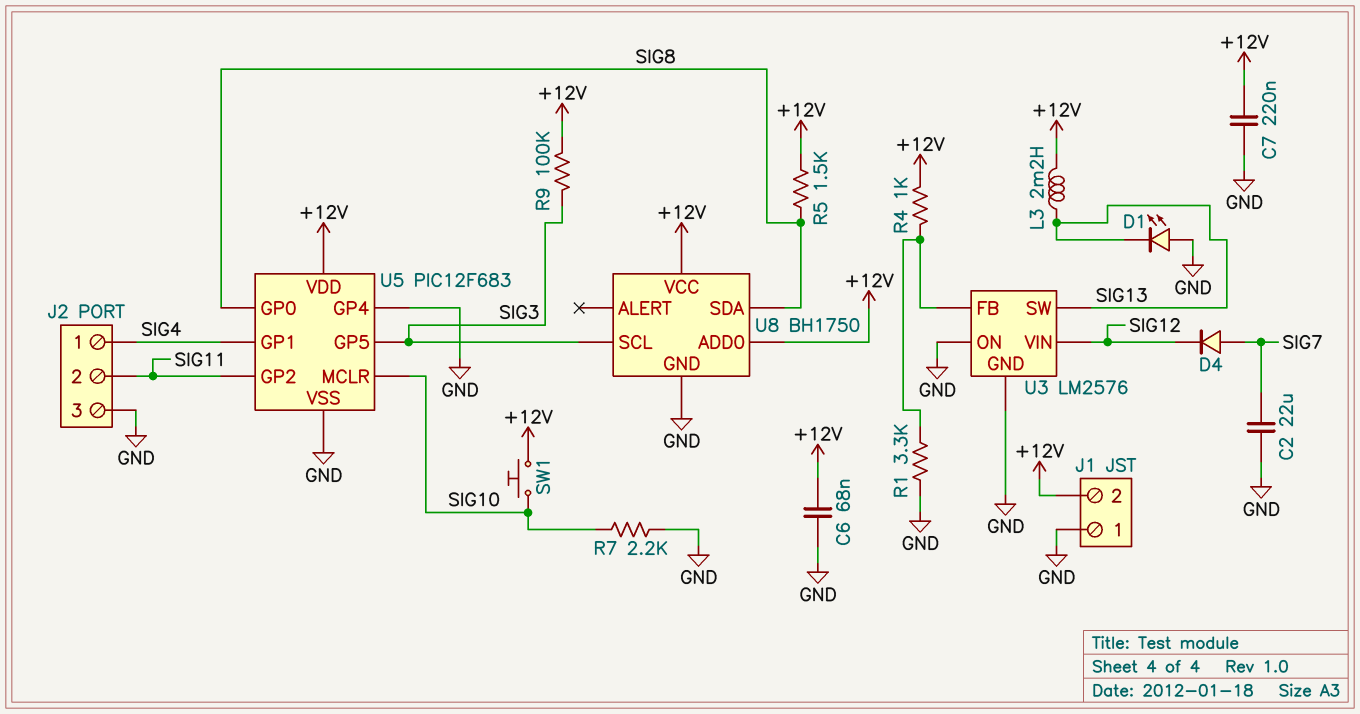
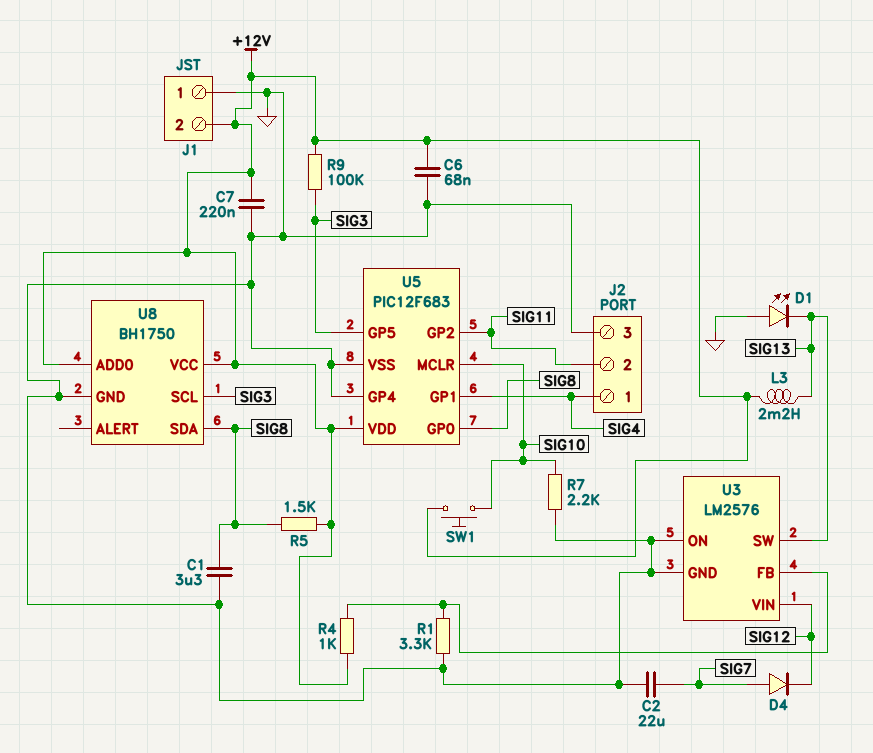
C1: none -> 3.3uF (GND, SIG8)

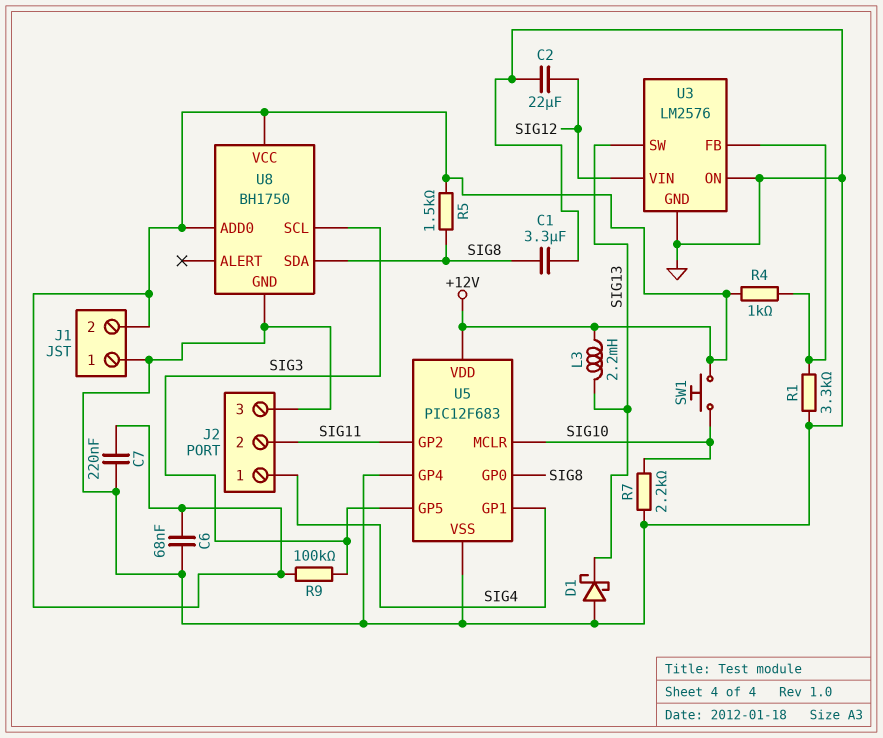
C2: 22uF (GND, SIG7) -> 22uF (GND, SIG12)
D1: LED (A GND, K SIG13) -> schottky (A GND, K SIG13)
D4: diode (A SIG7, K SIG12) -> none

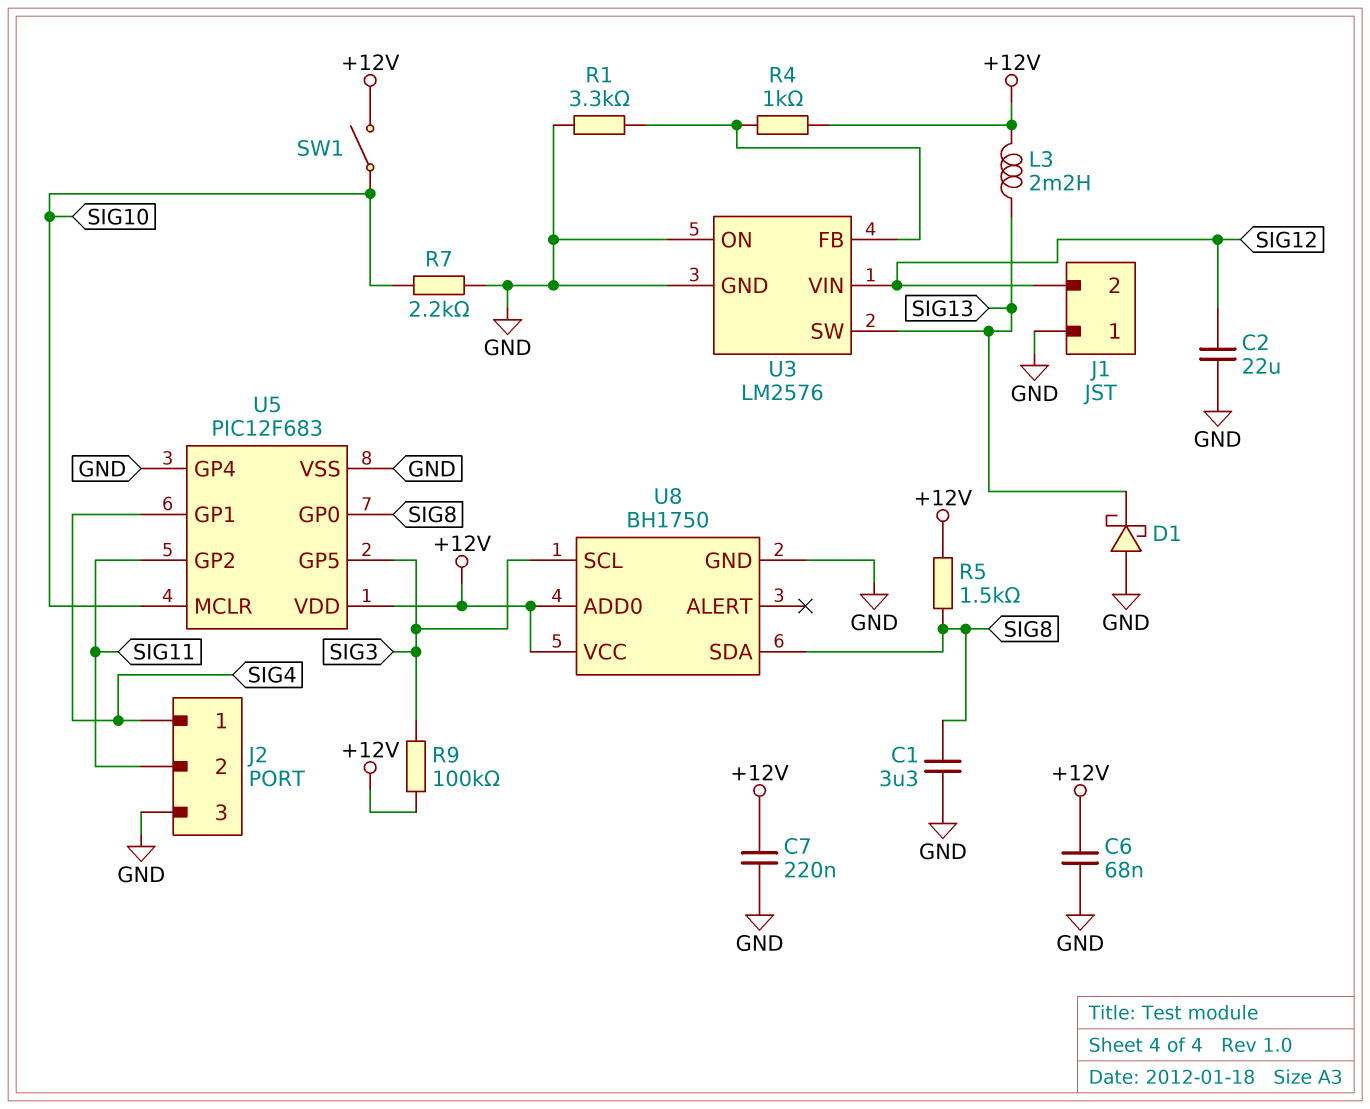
J1 pin 2: +12V -> SIG12
SW1: button (+12V, SIG10) -> switch (+12V, SIG10)

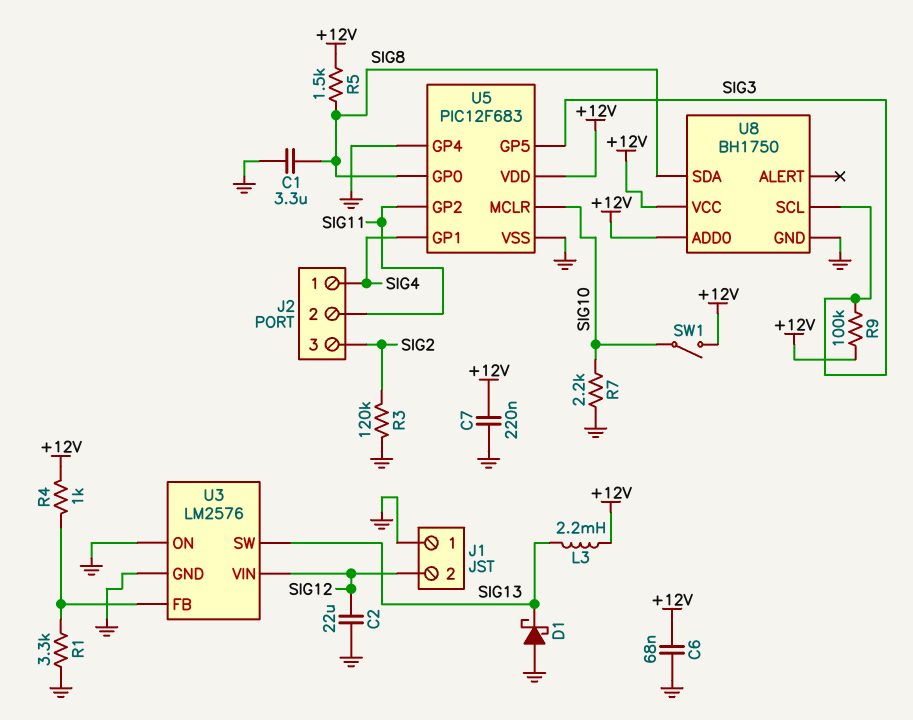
J2 pin 3: GND -> SIG2
R3: none -> 120k (GND, SIG2)

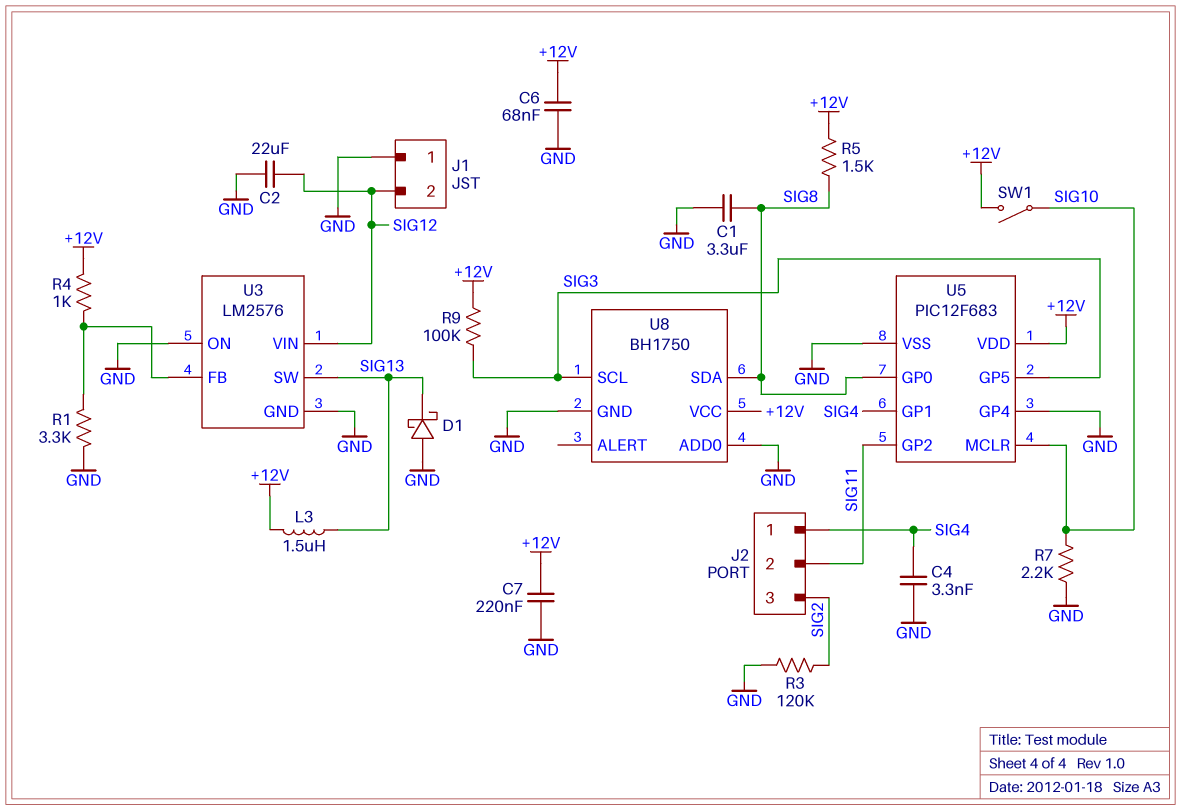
C4: none -> 3.3nF (GND, SIG4)
L3: 2.2mH (+12V, SIG13) -> 1.5uH (+12V, SIG13)
U8 pin ADD0: +12V -> GND

